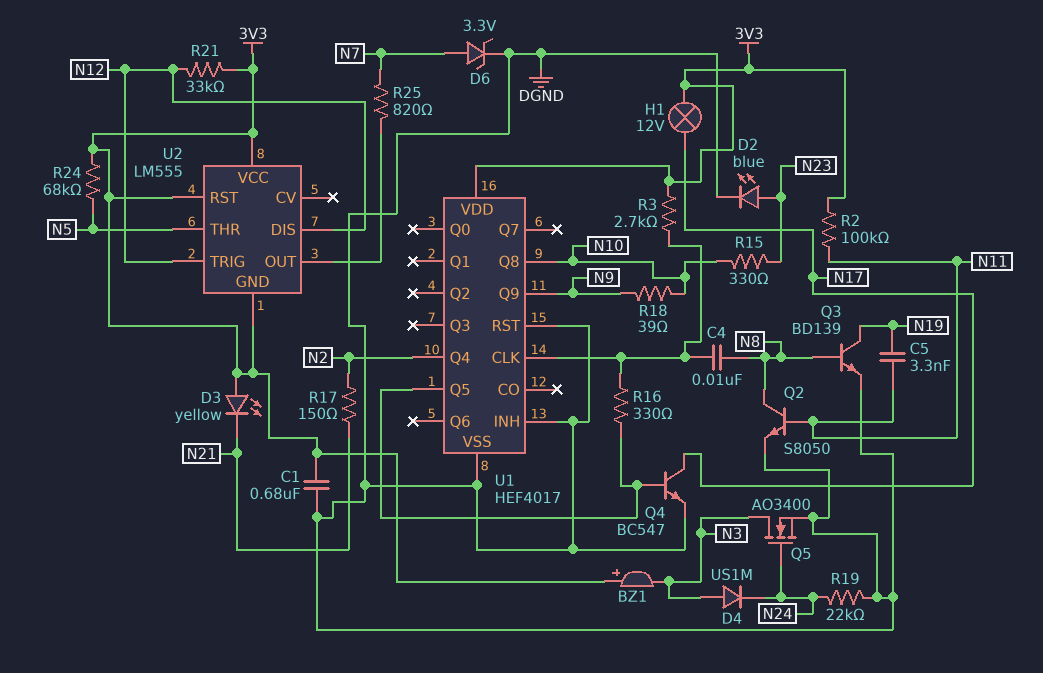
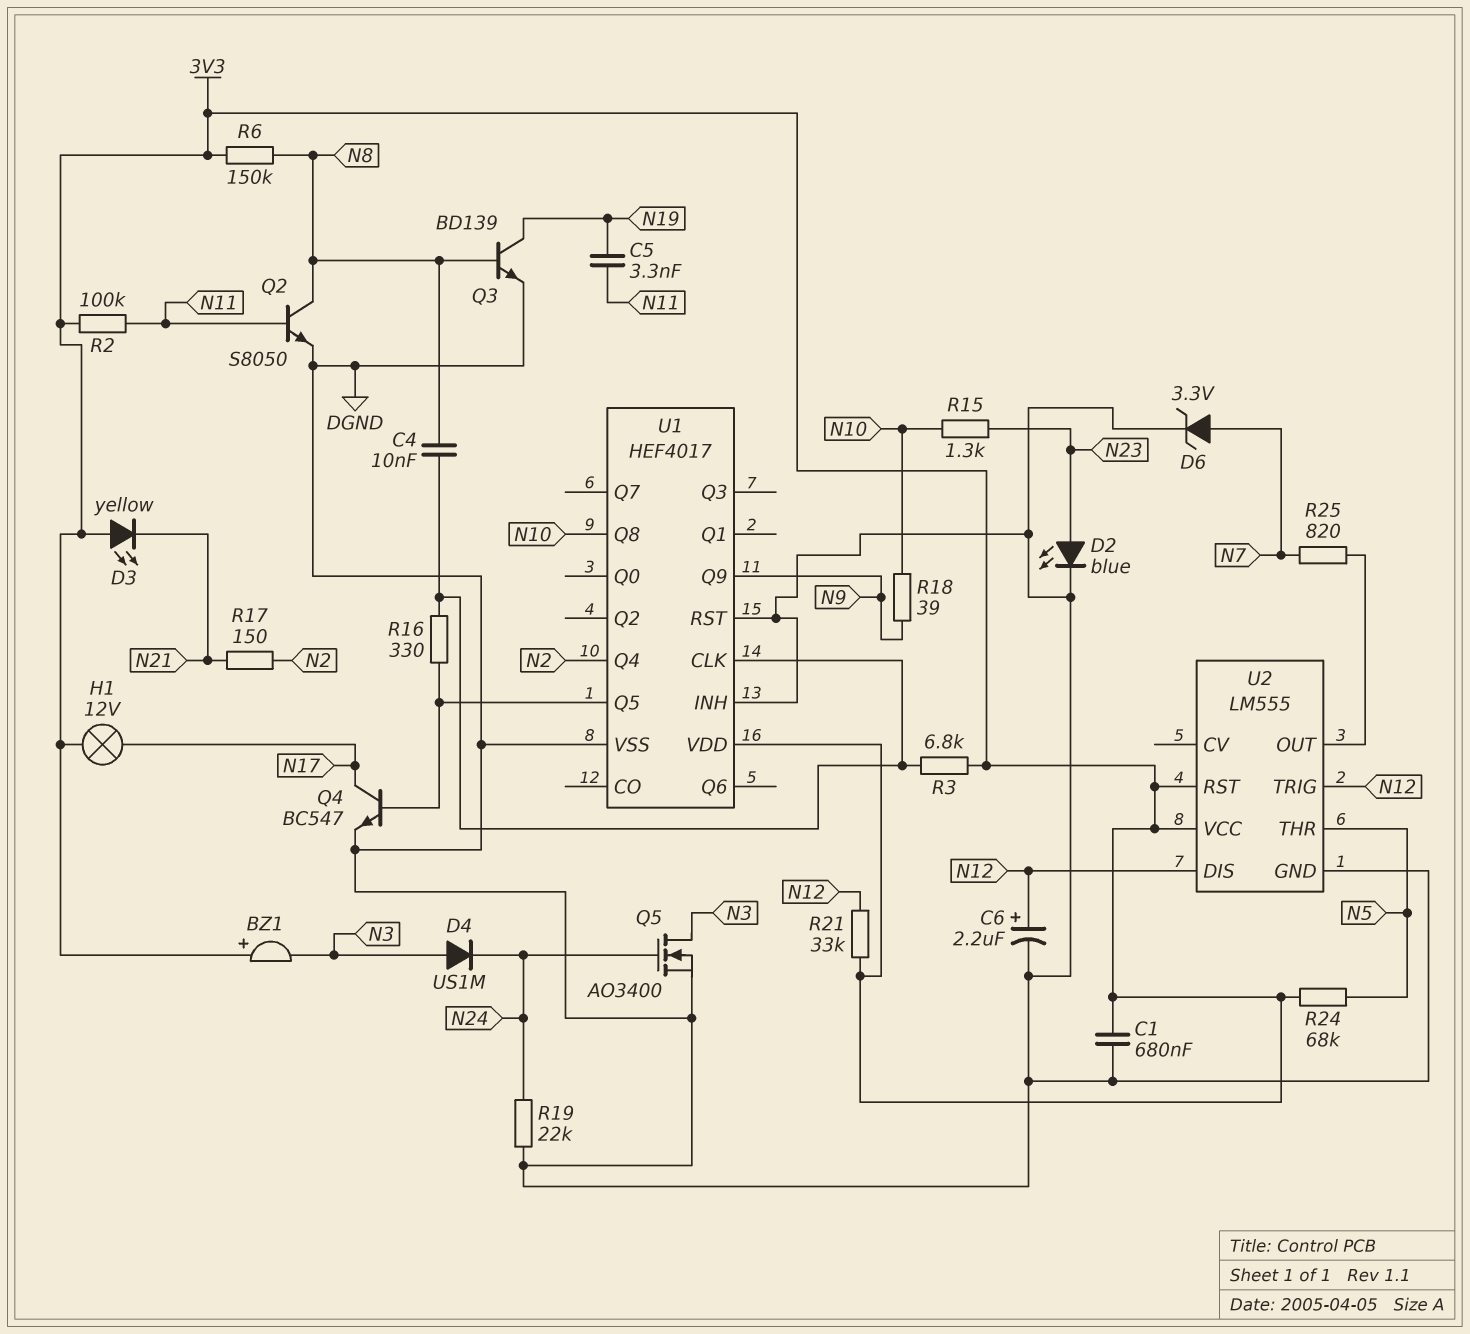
C6: none -> 2.2uF (plus N12, minus DGND)
R3: 2.7k (3V3, U1/CLK) -> 6.8k (3V3, U1/CLK)
R6: none -> 150k (3V3, N8)
R15: 330 (N10, N23) -> 1.3k (N10, N23)
U2 pin GND: 3V3 -> DGND

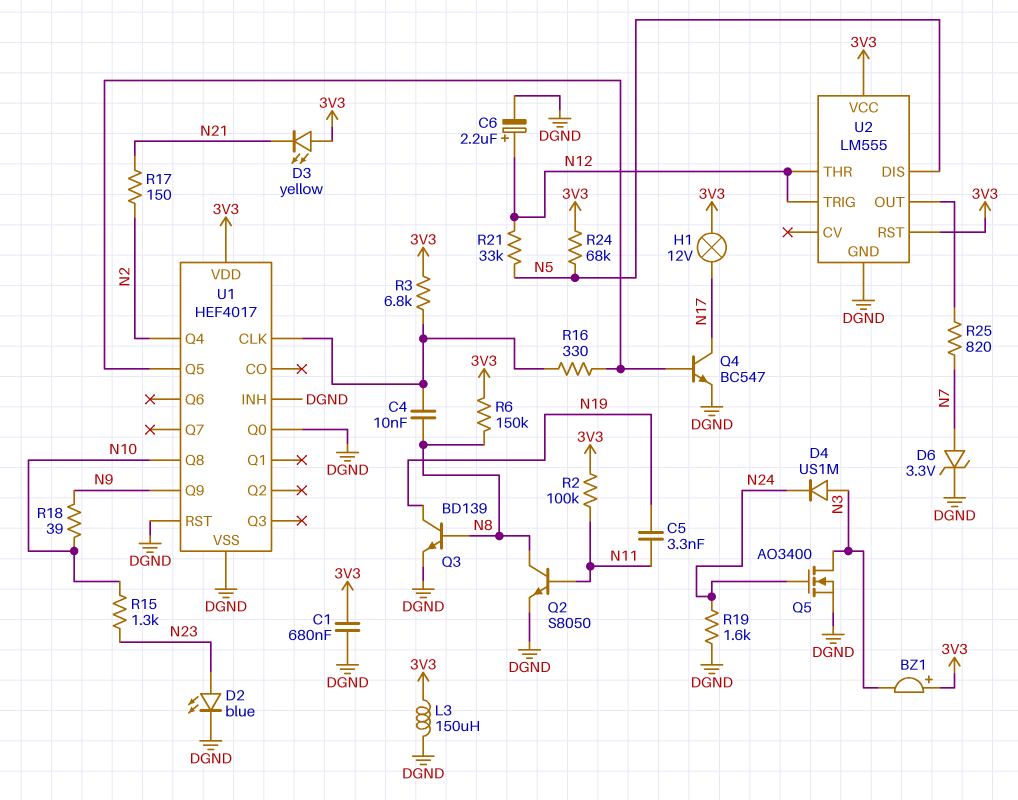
L3: none -> 150uH (3V3, DGND)
R19: 22k (DGND, N24) -> 1.6k (DGND, N24)
R21: 33k (3V3, N12) -> 33k (N5, N12)
U1 pin Q0: none -> DGND
U2 pin DIS: N12 -> N5
U2 pin THR: N5 -> N12

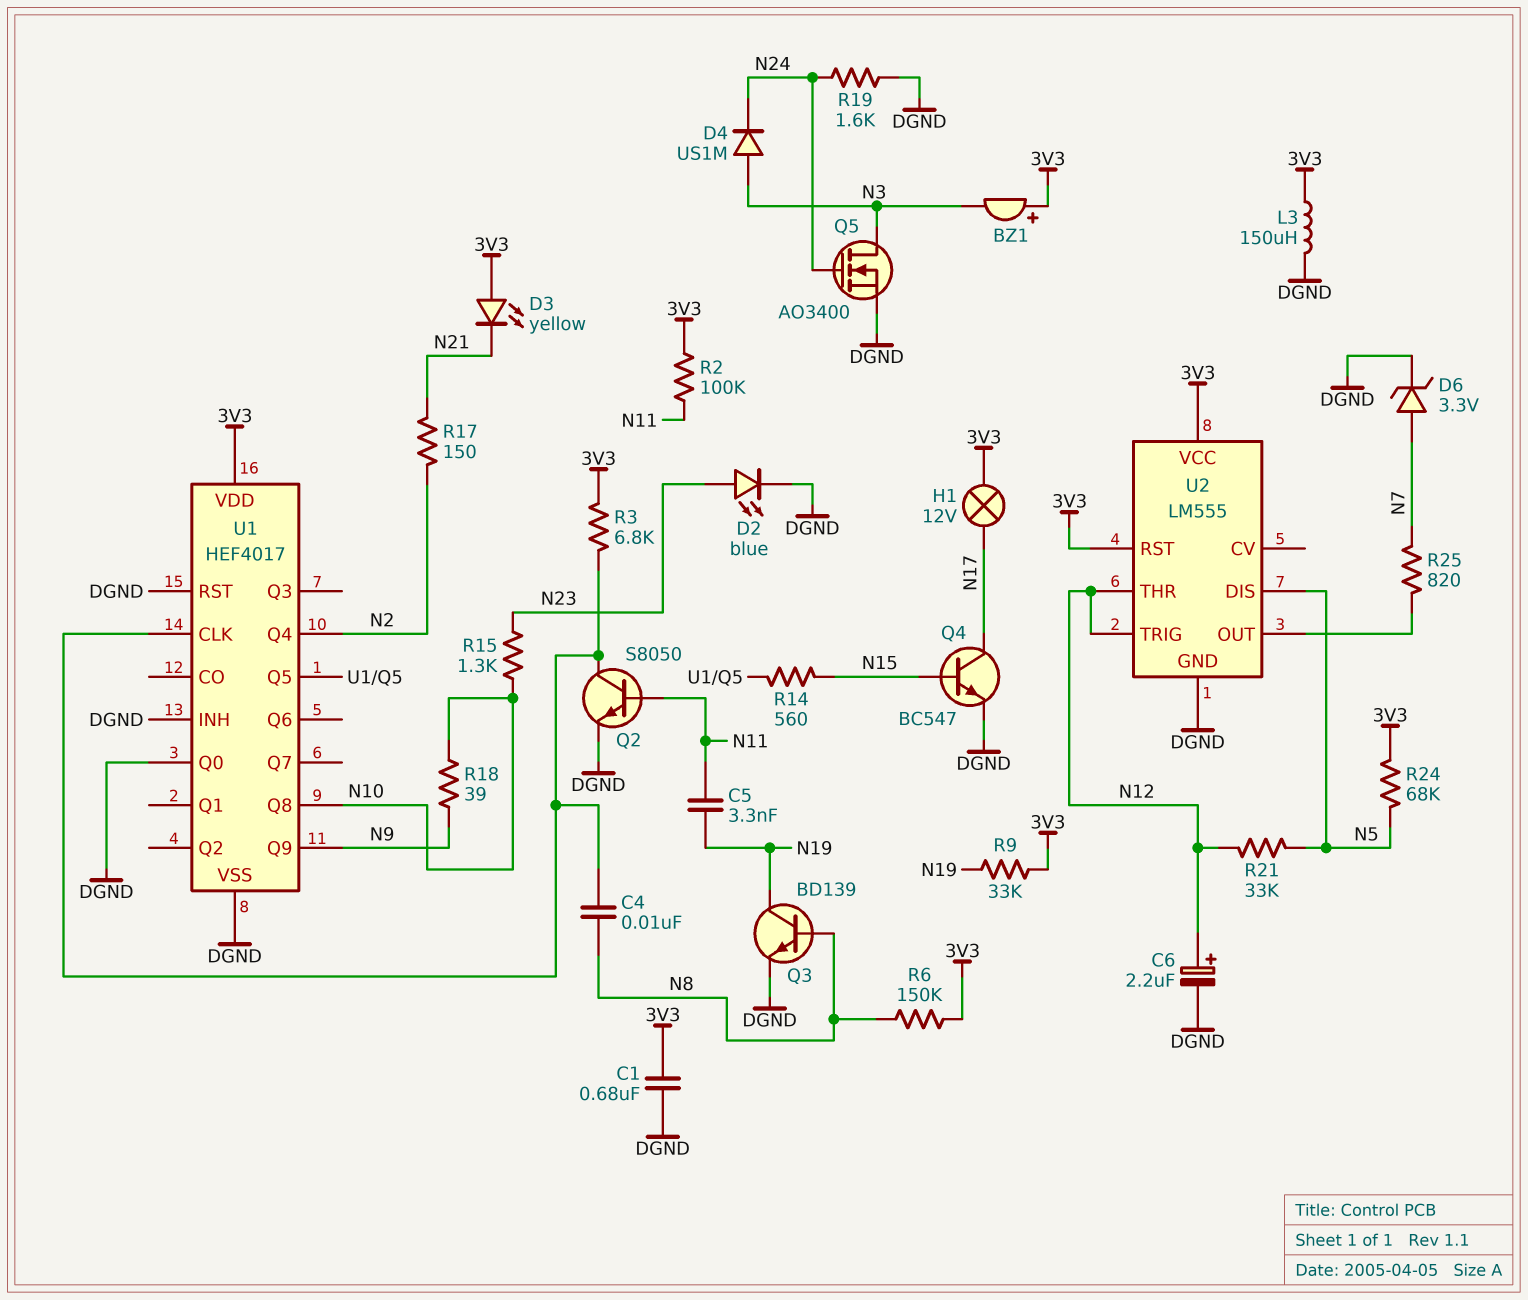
Q2: NPN S8050 (B N11, C N8, E DGND) -> NPN S8050 (B N11, C U1/CLK, E DGND)
Q4: NPN BC547 (B U1/Q5, C N17, E DGND) -> NPN BC547 (B N15, C N17, E DGND)
R9: none -> 33k (3V3, N19)
R14: none -> 560 (N15, U1/Q5)
R16: 330 (U1/CLK, U1/Q5) -> none

